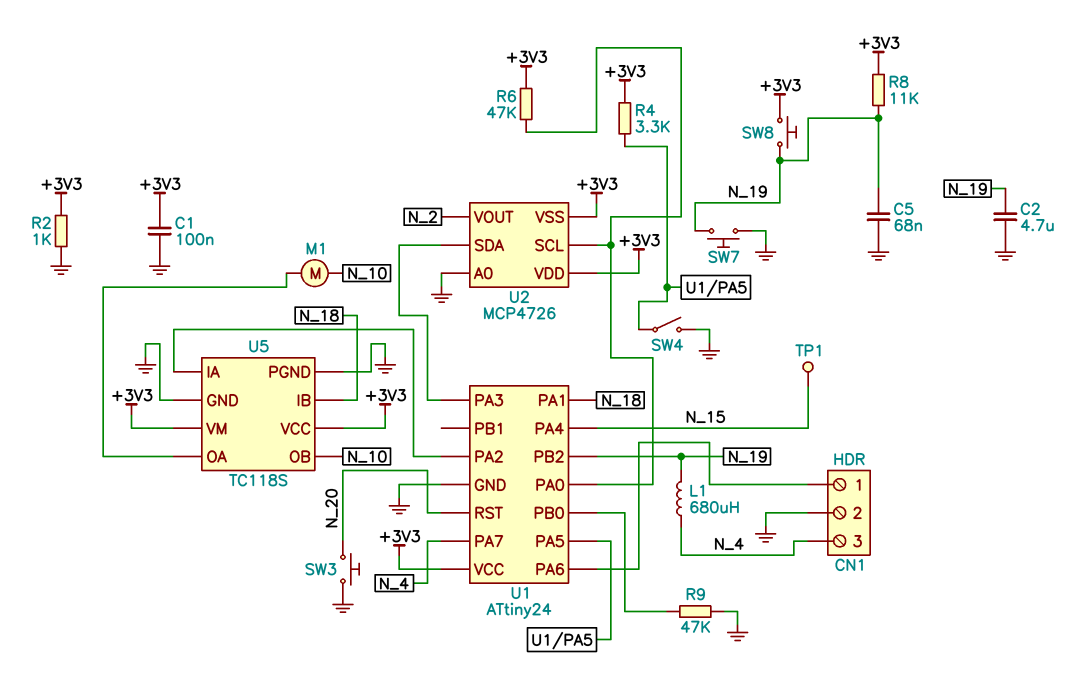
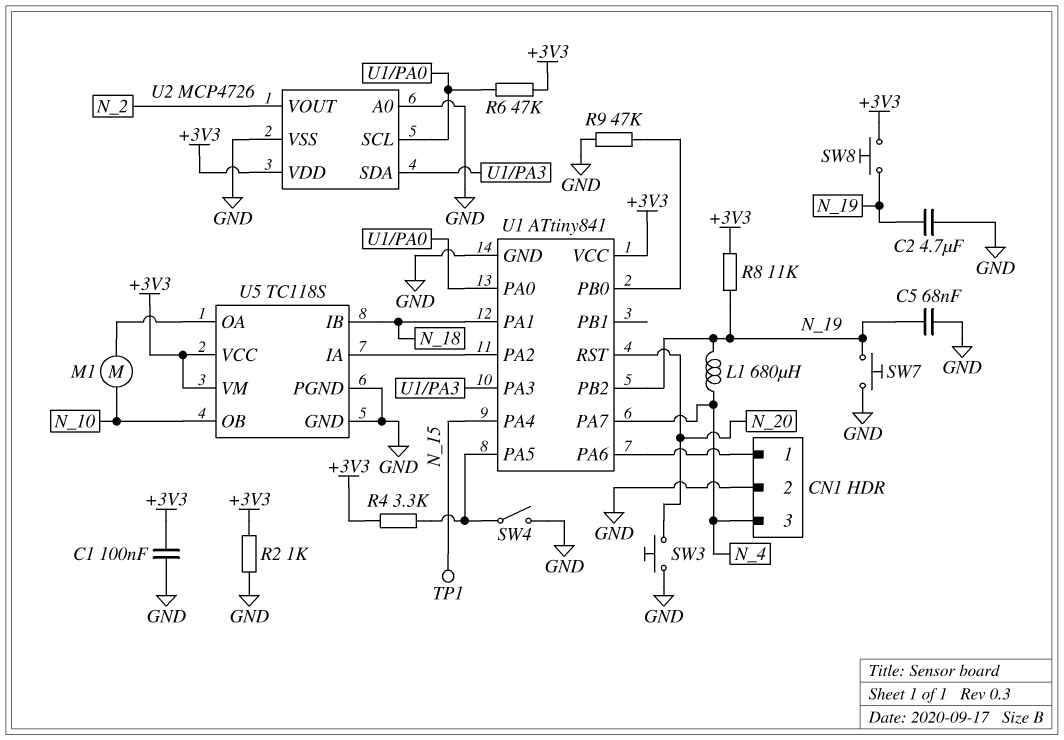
U1: ATtiny24 -> ATtiny841
U2 pin VSS: +3V3 -> GND

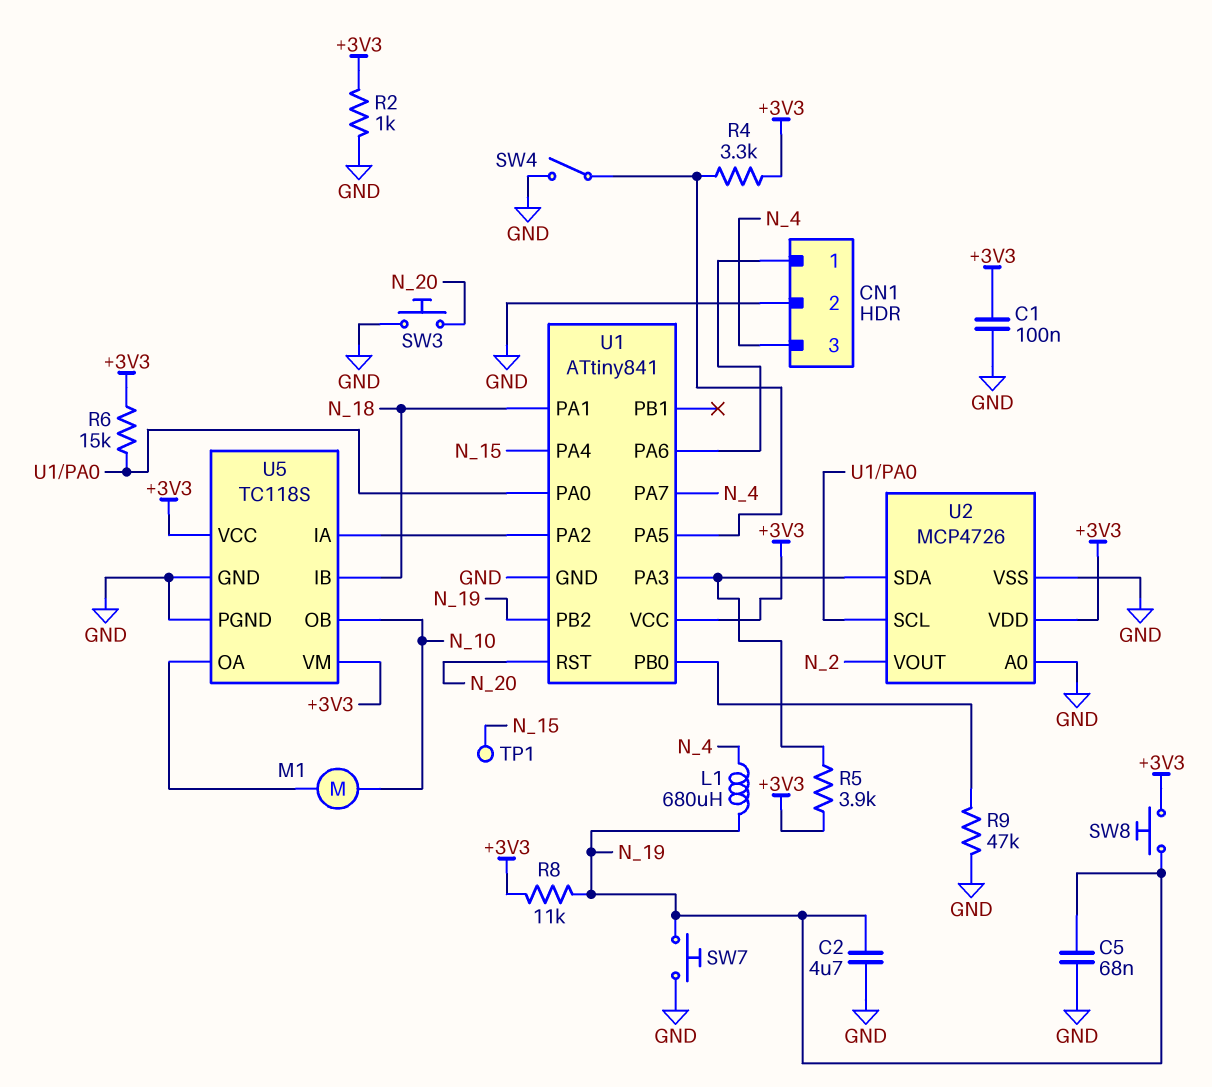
R5: none -> 3.9k (+3V3, U1/PA3)
R6: 47k (+3V3, U1/PA0) -> 15k (+3V3, U1/PA0)

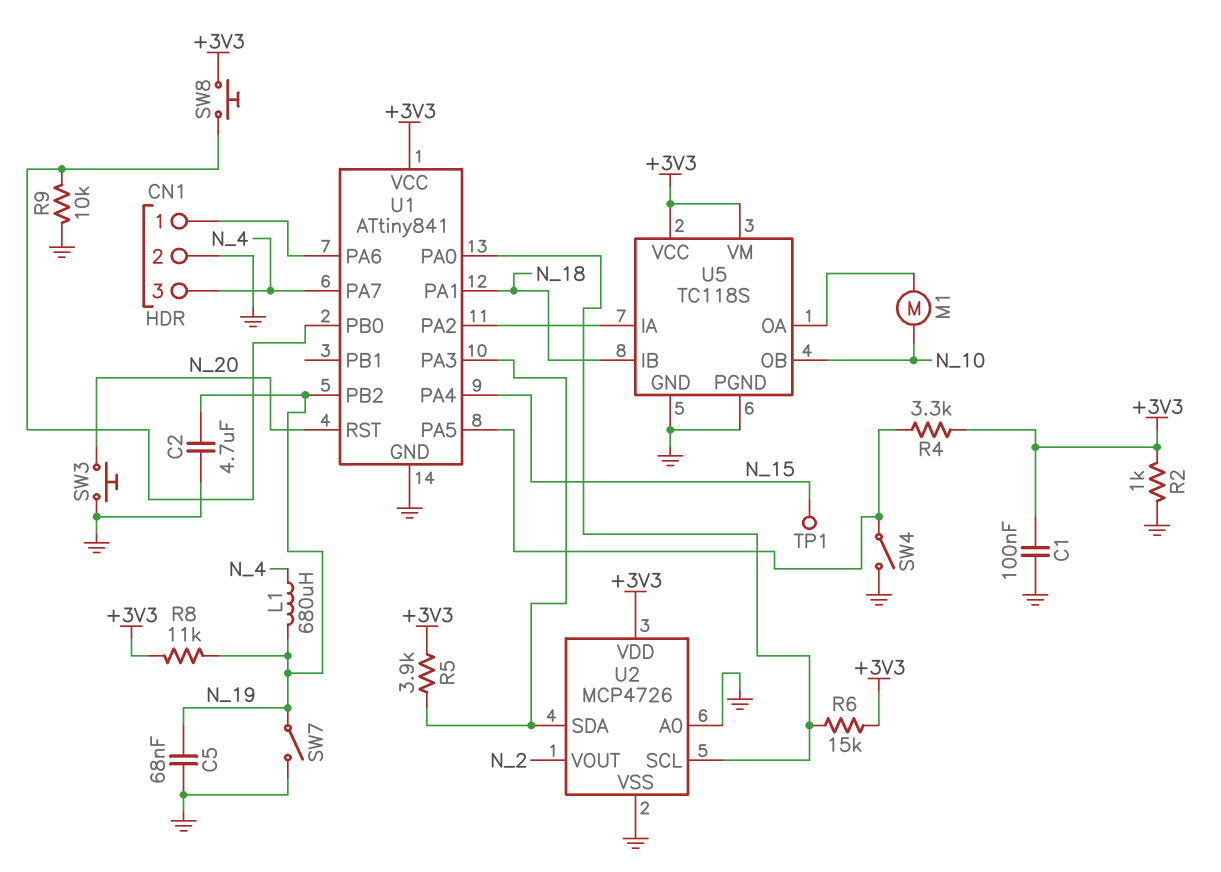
R9: 47k (GND, U1/PB0) -> 10k (GND, U1/PB0)
SW7: button (GND, N_19) -> switch (GND, N_19)
SW8: button (+3V3, N_19) -> button (+3V3, U1/PB0)

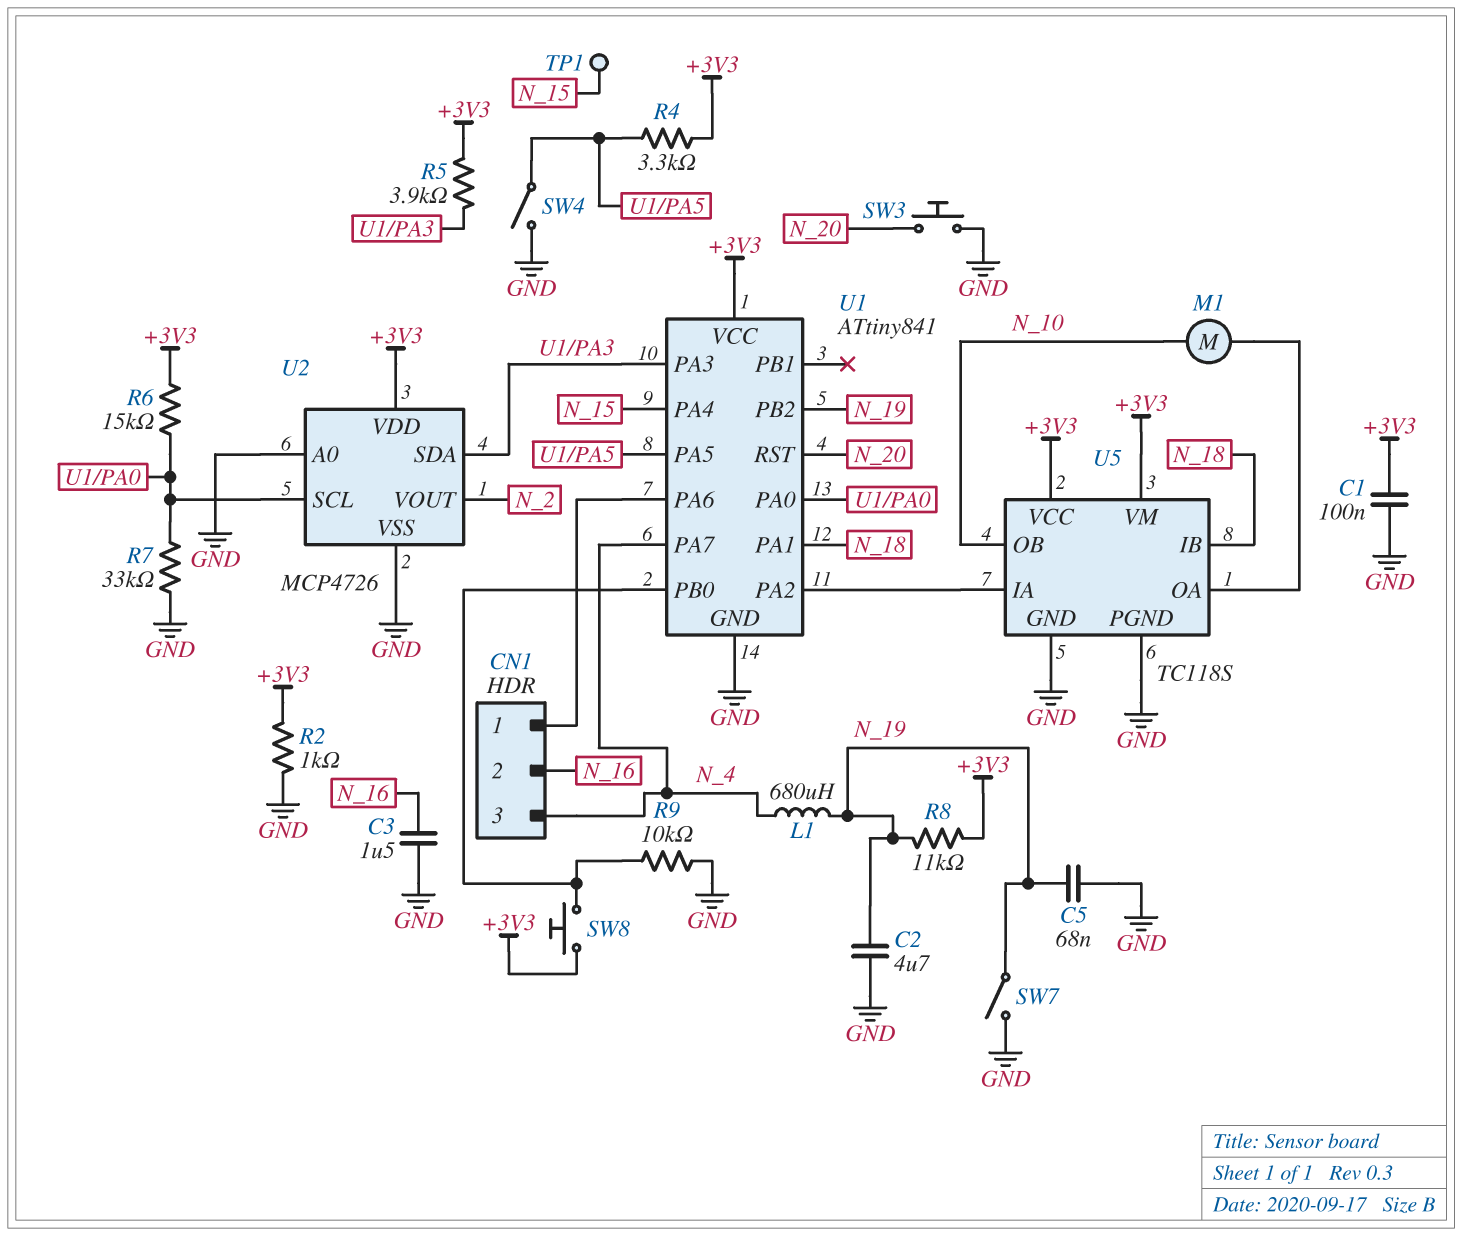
C3: none -> 1.5uF (GND, N_16)
CN1 pin 2: GND -> N_16
R7: none -> 33k (GND, U1/PA0)

